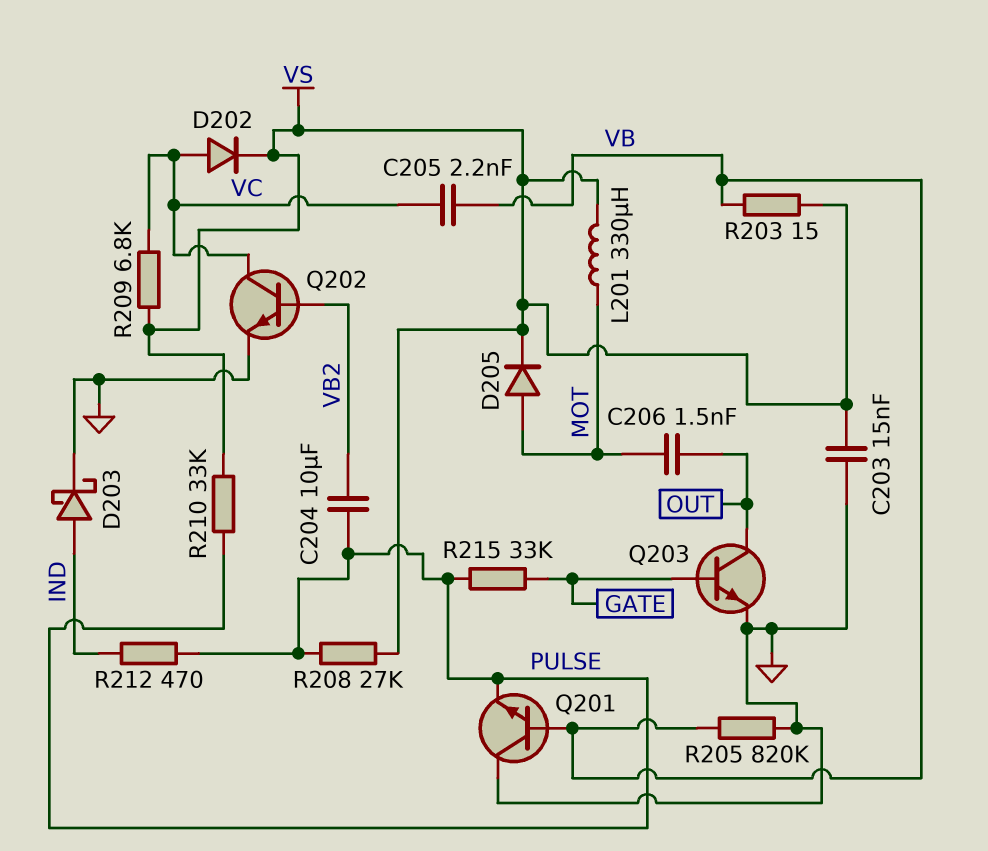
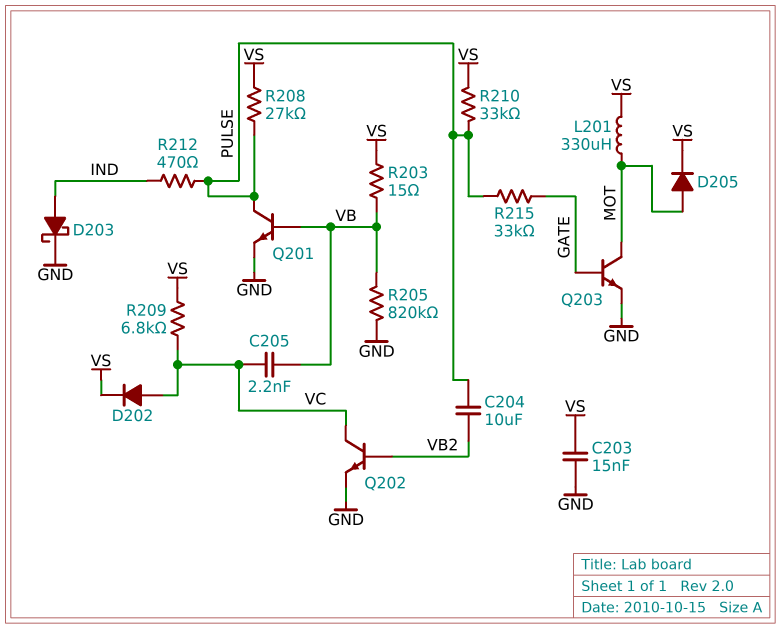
C206: 1.5nF (MOT, OUT) -> none
Q201: NPN (B VB, C GND, E PULSE) -> NPN (B VB, C PULSE, E GND)
Q203: NPN (B GATE, C OUT, E GND) -> NPN (B GATE, C MOT, E GND)

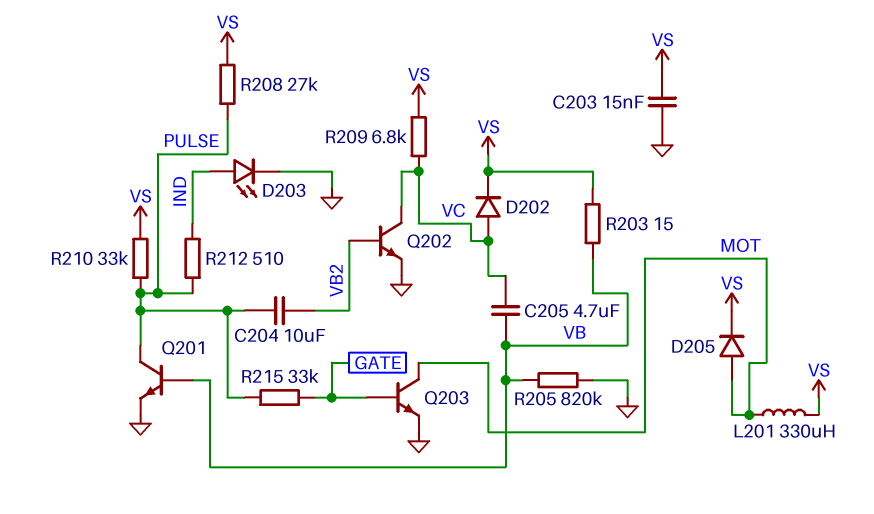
C205: 2.2nF (VB, VC) -> 4.7uF (VB, VC)
D203: schottky (A IND, K GND) -> LED (A IND, K GND)
R212: 470 (IND, PULSE) -> 510 (IND, PULSE)

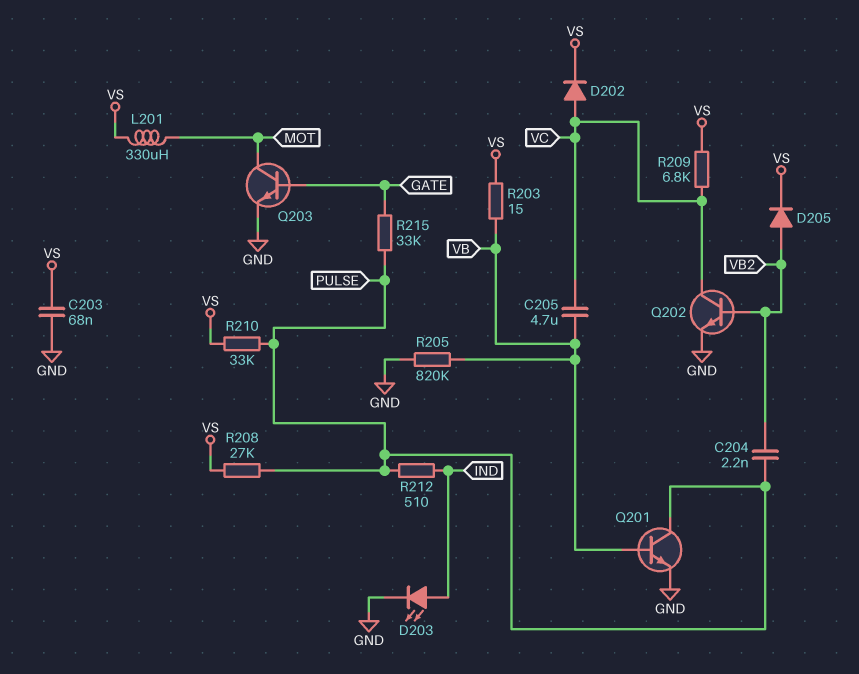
C203: 15nF (GND, VS) -> 68nF (GND, VS)
C204: 10uF (PULSE, VB2) -> 2.2nF (PULSE, VB2)
D205: diode (A MOT, K VS) -> diode (A VB2, K VS)

